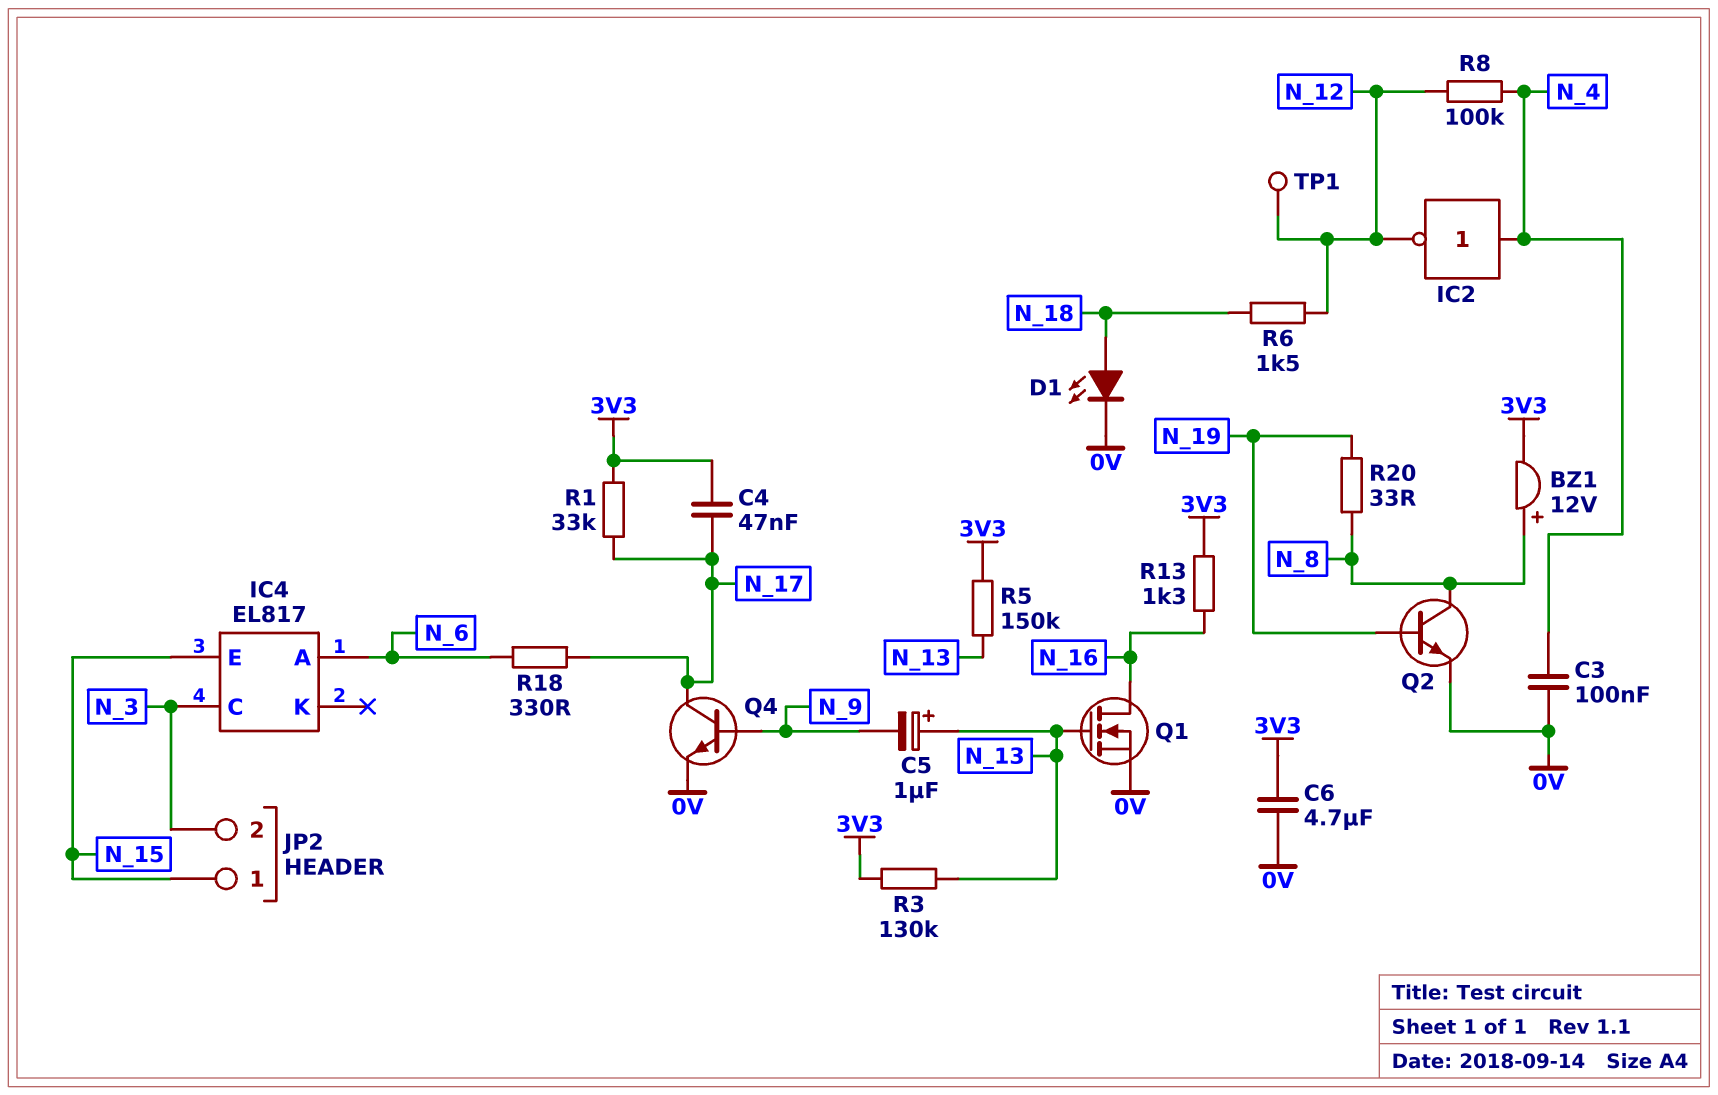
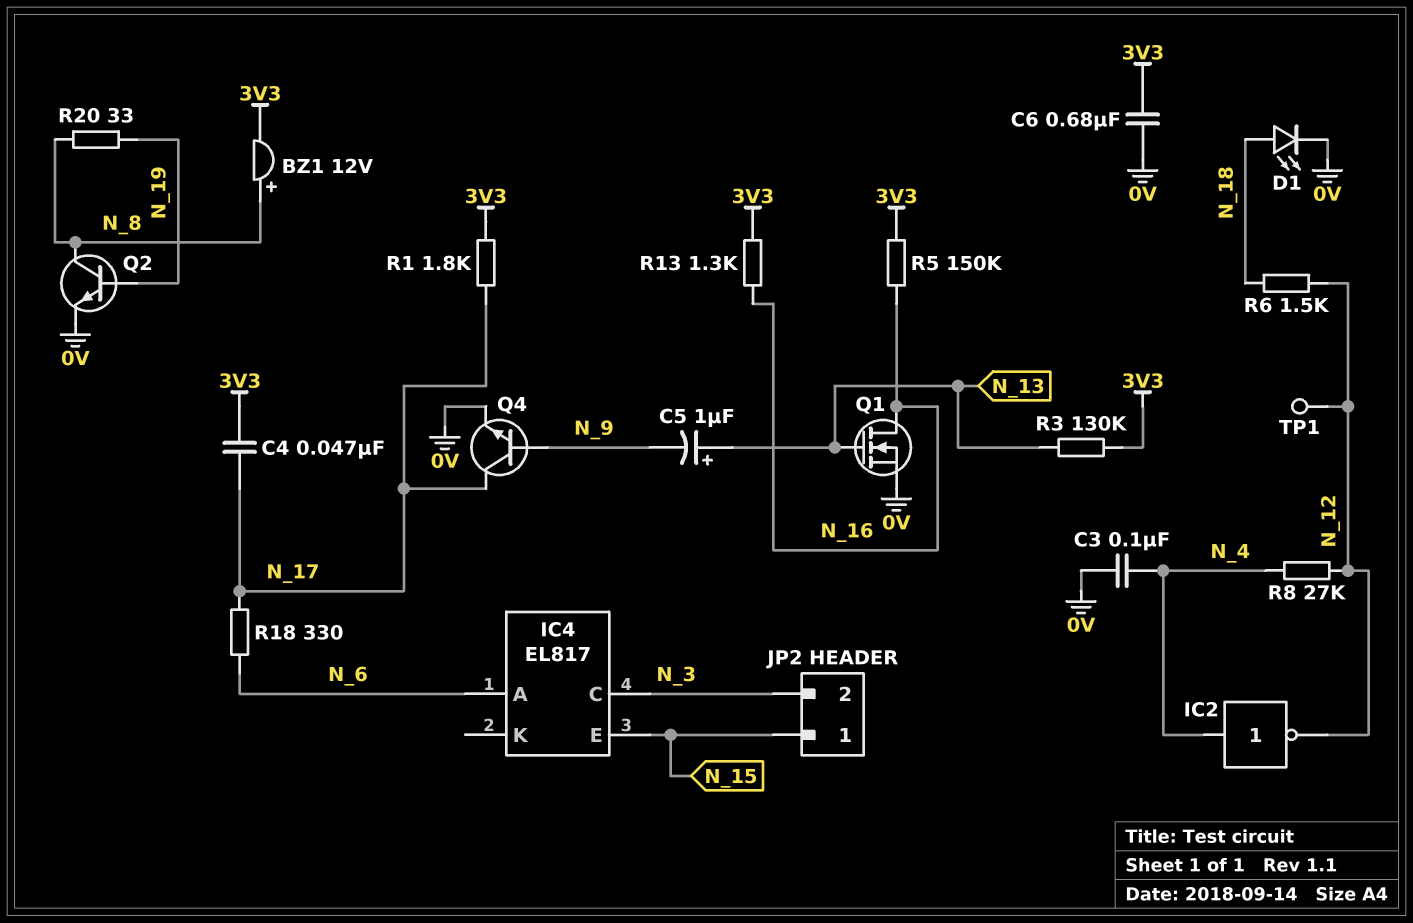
C6: 4.7uF (0V, 3V3) -> 680nF (0V, 3V3)
R1: 33k (3V3, N_17) -> 1.8k (3V3, N_17)
R5: 150k (3V3, N_13) -> 150k (3V3, N_16)
R8: 100k (N_4, N_12) -> 27k (N_4, N_12)

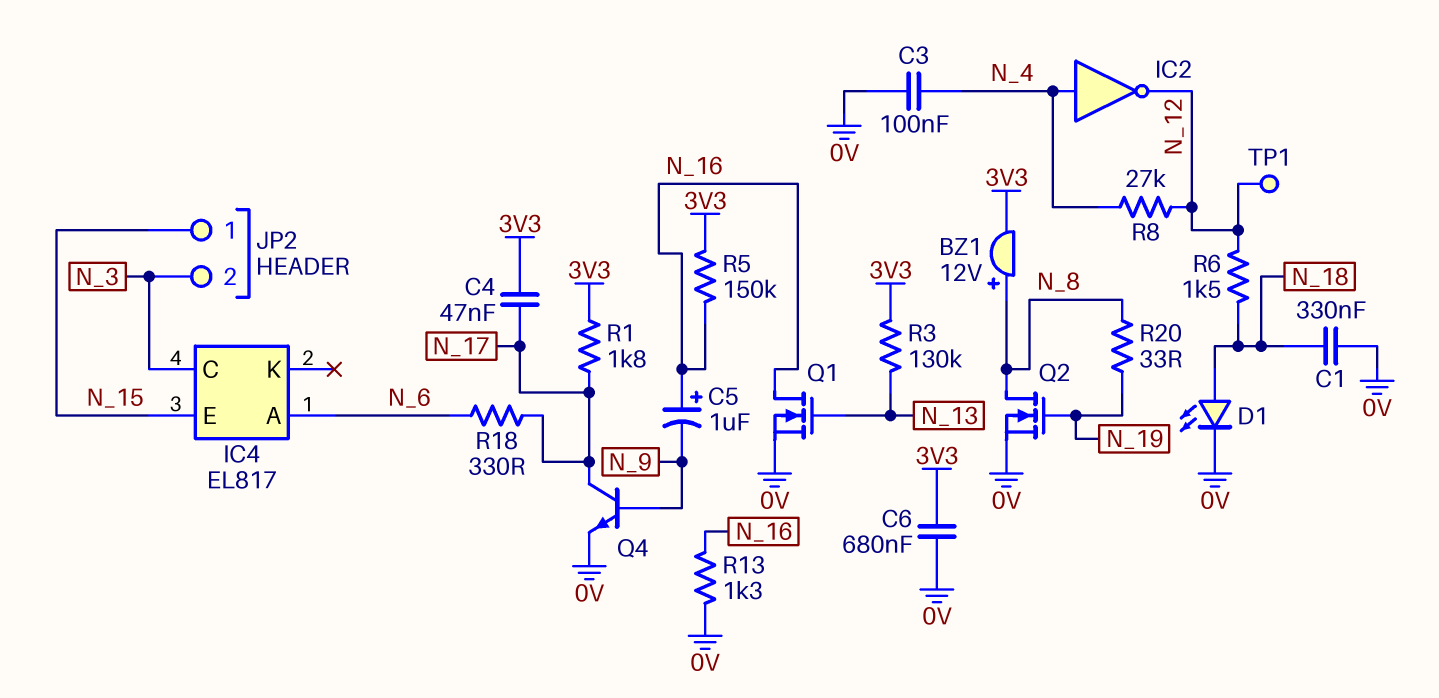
C1: none -> 330nF (0V, N_18)
C5: 1uF (plus N_13, minus N_9) -> 1uF (plus N_16, minus N_9)
Q2: NPN (B N_19, C N_8, E 0V) -> NMOS (G N_19, D N_8, S 0V)
R13: 1.3k (3V3, N_16) -> 1.3k (0V, N_16)

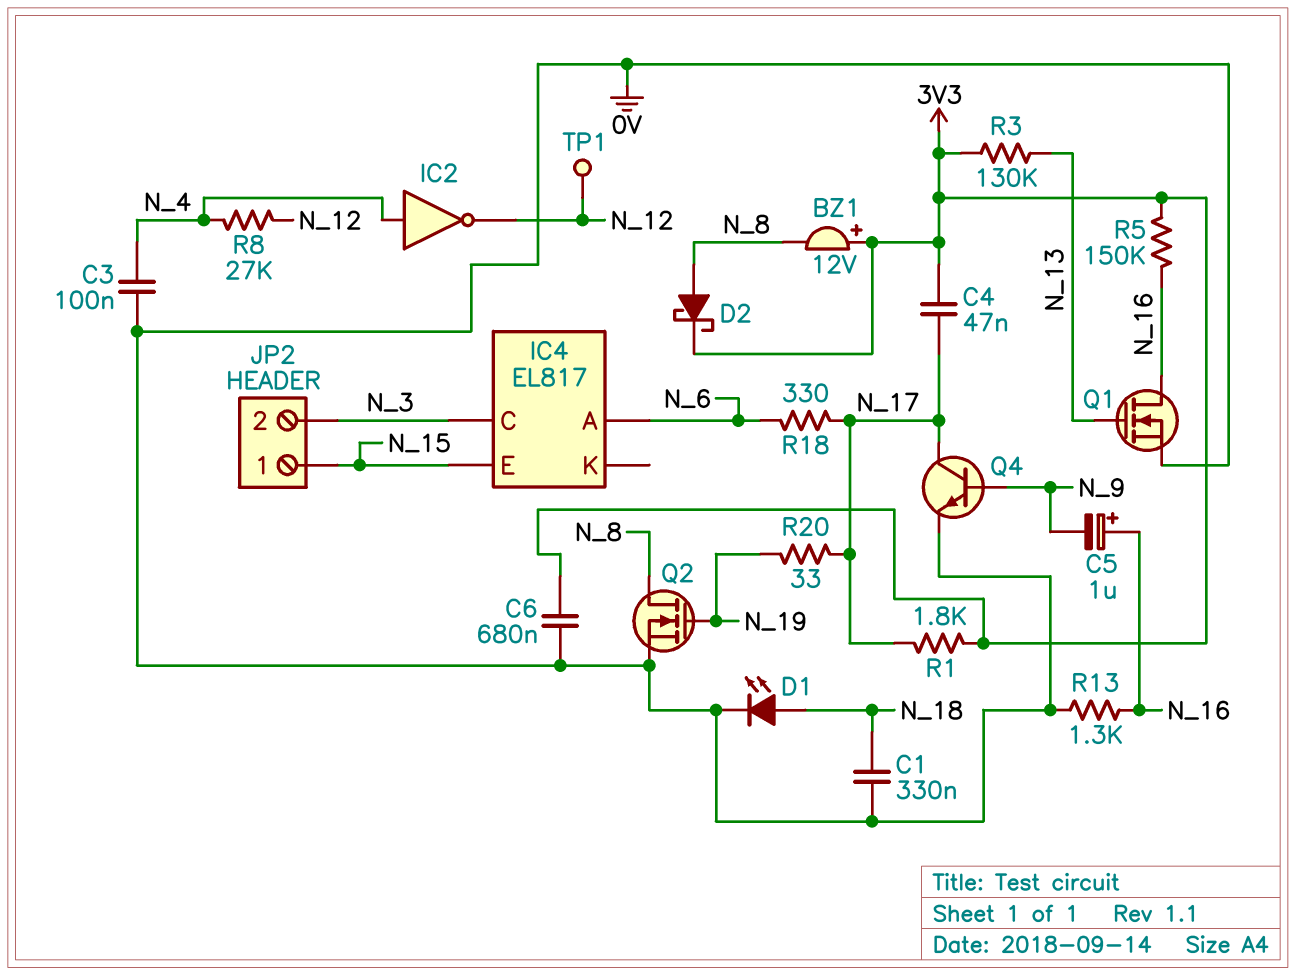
BZ1: buzzer 12V (plus N_8, minus 3V3) -> buzzer 12V (plus 3V3, minus N_8)
D2: none -> schottky (A N_8, K 3V3)
R6: 1.5k (N_12, N_18) -> none
R20: 33 (N_8, N_19) -> 33 (N_17, N_19)

